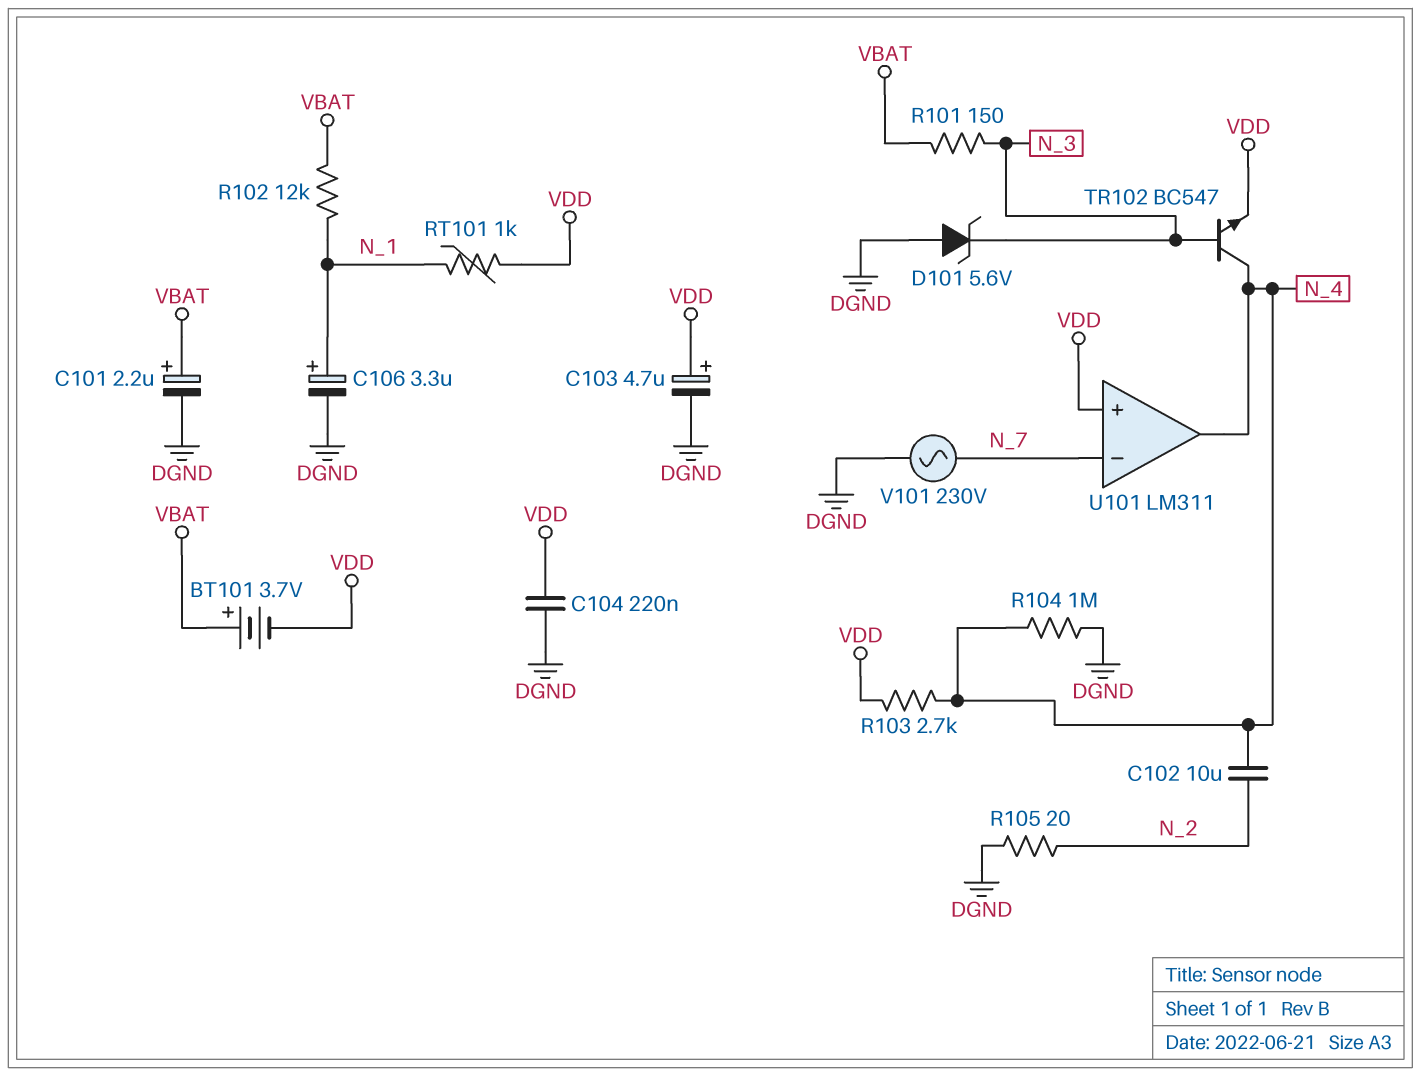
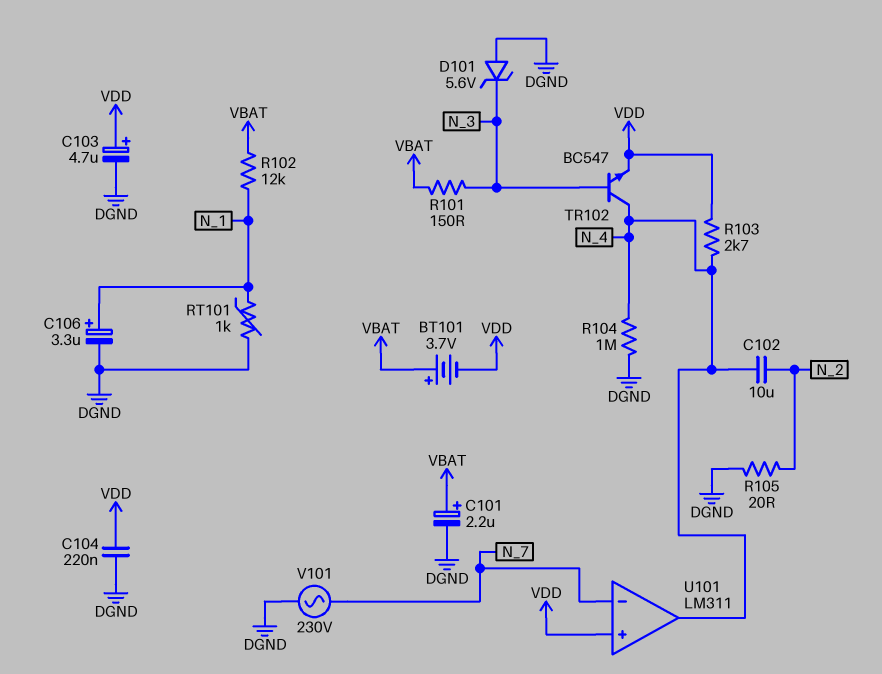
RT101: 1k (N_1, VDD) -> 1k (DGND, N_1)

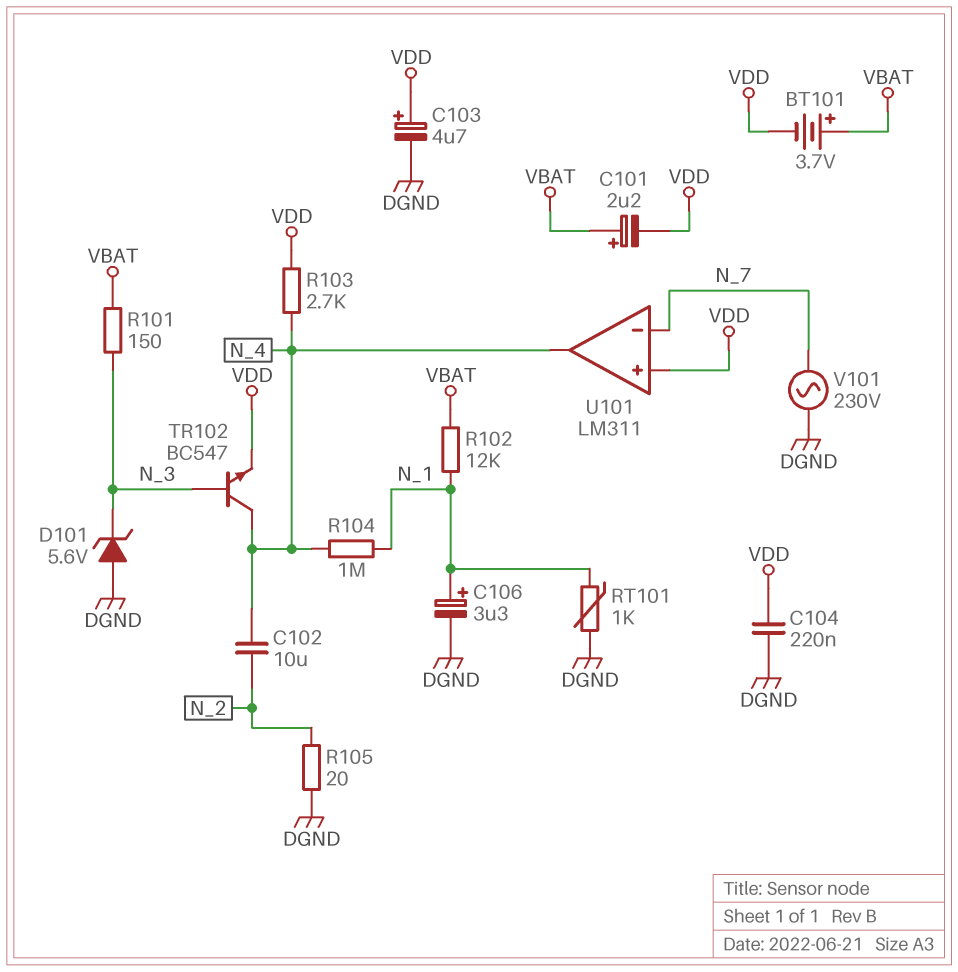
C101: 2.2uF (plus VBAT, minus DGND) -> 2.2uF (plus VBAT, minus VDD)
R104: 1M (DGND, N_4) -> 1M (N_1, N_4)

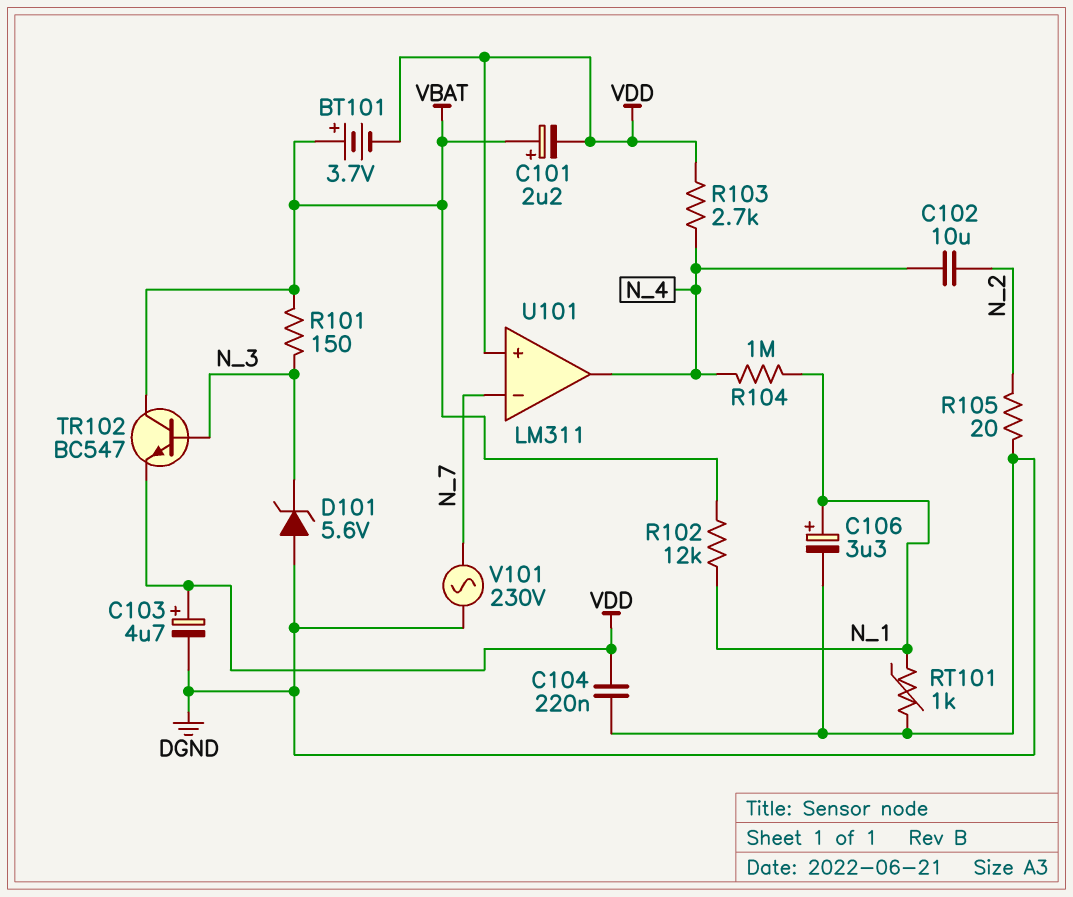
TR102: NPN BC547 (B N_3, C N_4, E VDD) -> NPN BC547 (B N_3, C VBAT, E VDD)

